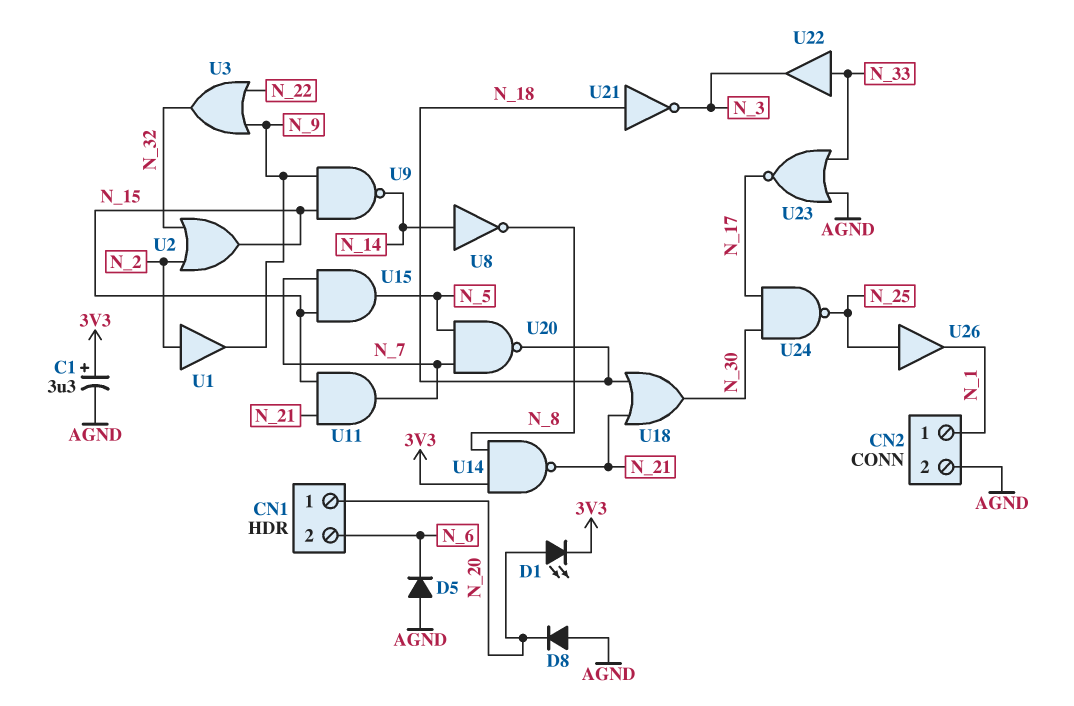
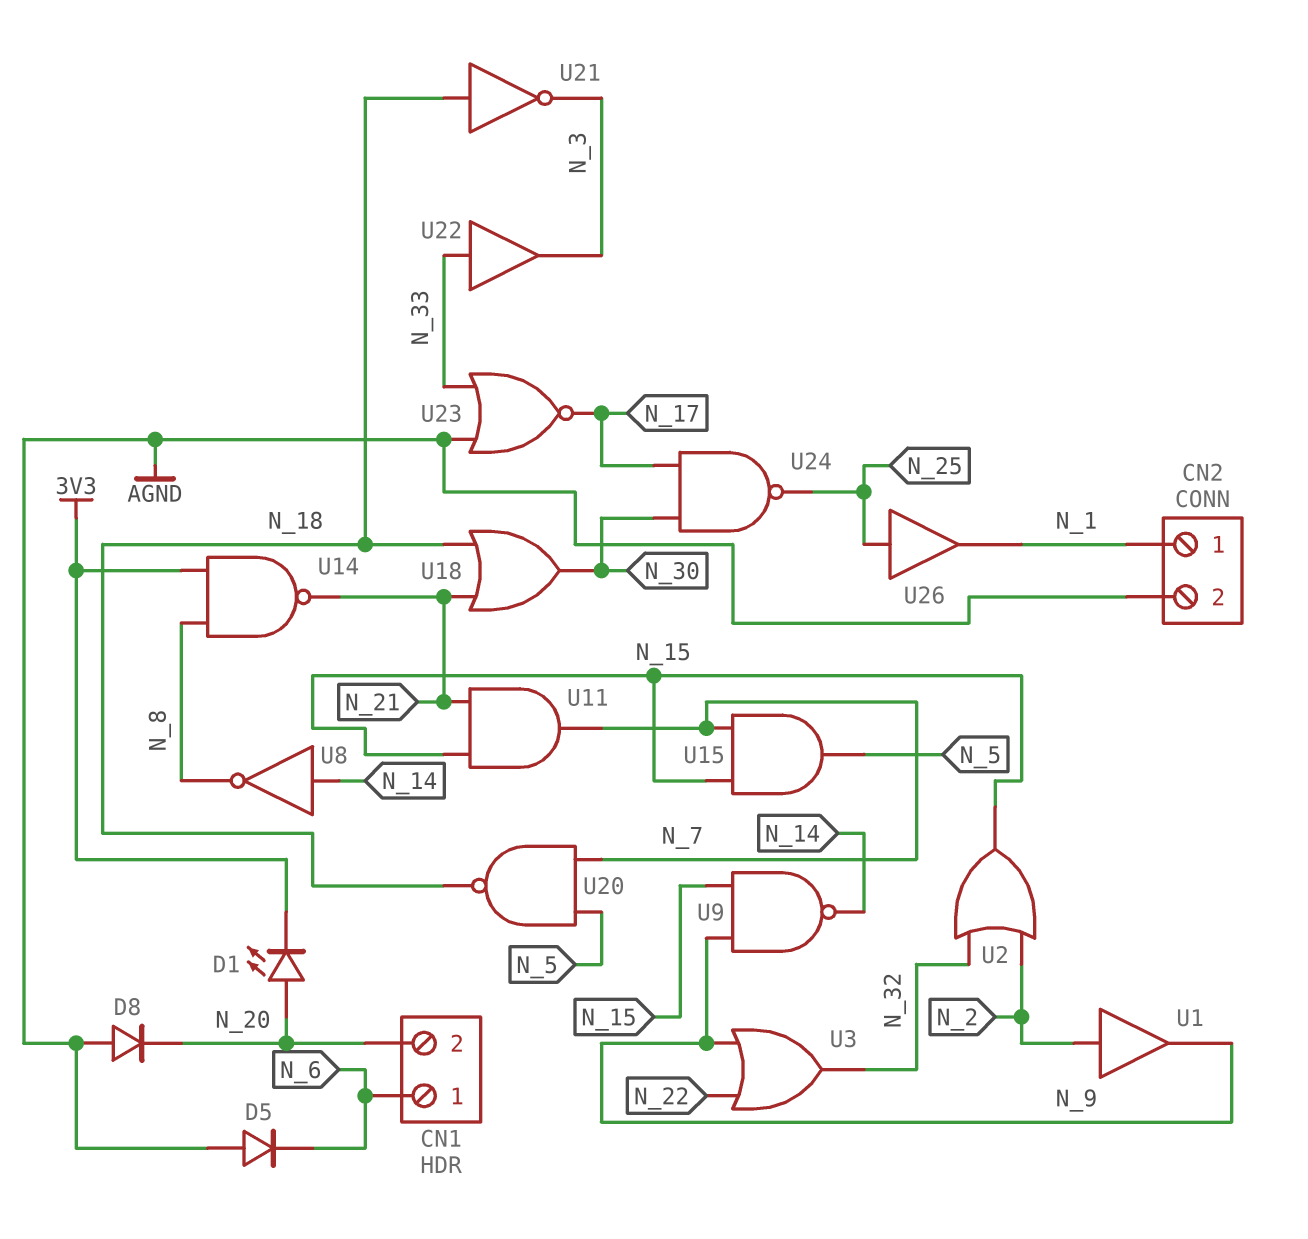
C1: 3.3uF (plus 3V3, minus AGND) -> none
CN1 pin 1: N_20 -> N_6
CN1 pin 2: N_6 -> N_20

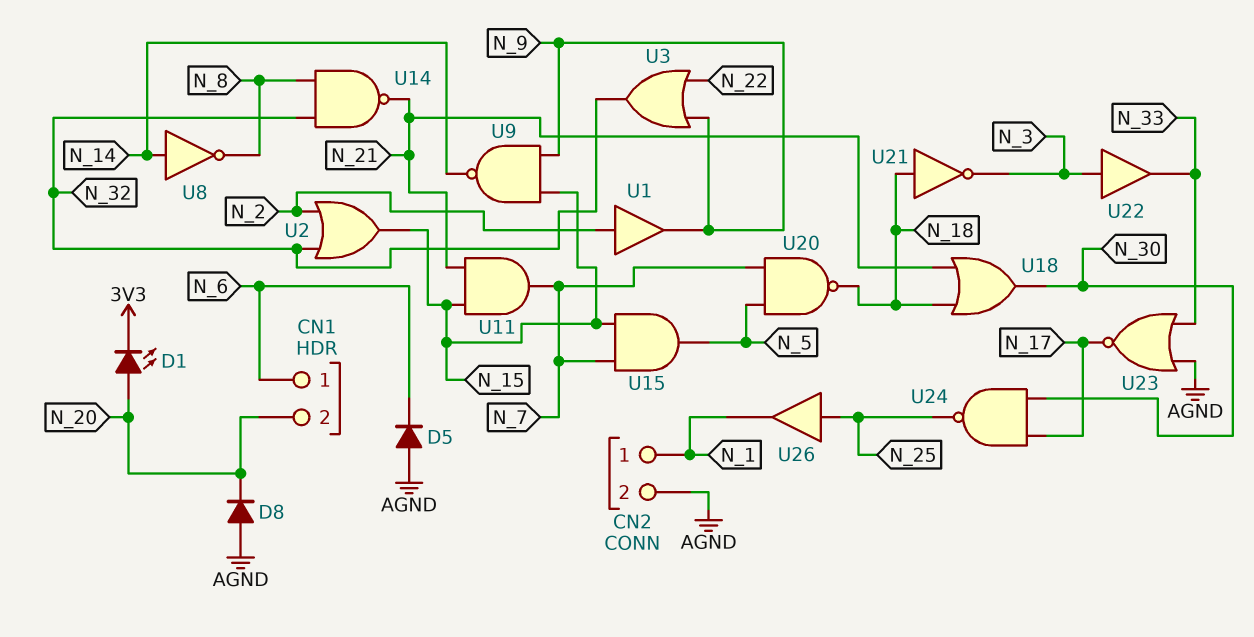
U14: NAND (in 3V3, in N_8, out N_21) -> NAND (in N_8, in N_32, out N_21)
U22: buffer (in N_33, out N_3) -> buffer (in N_3, out N_33)

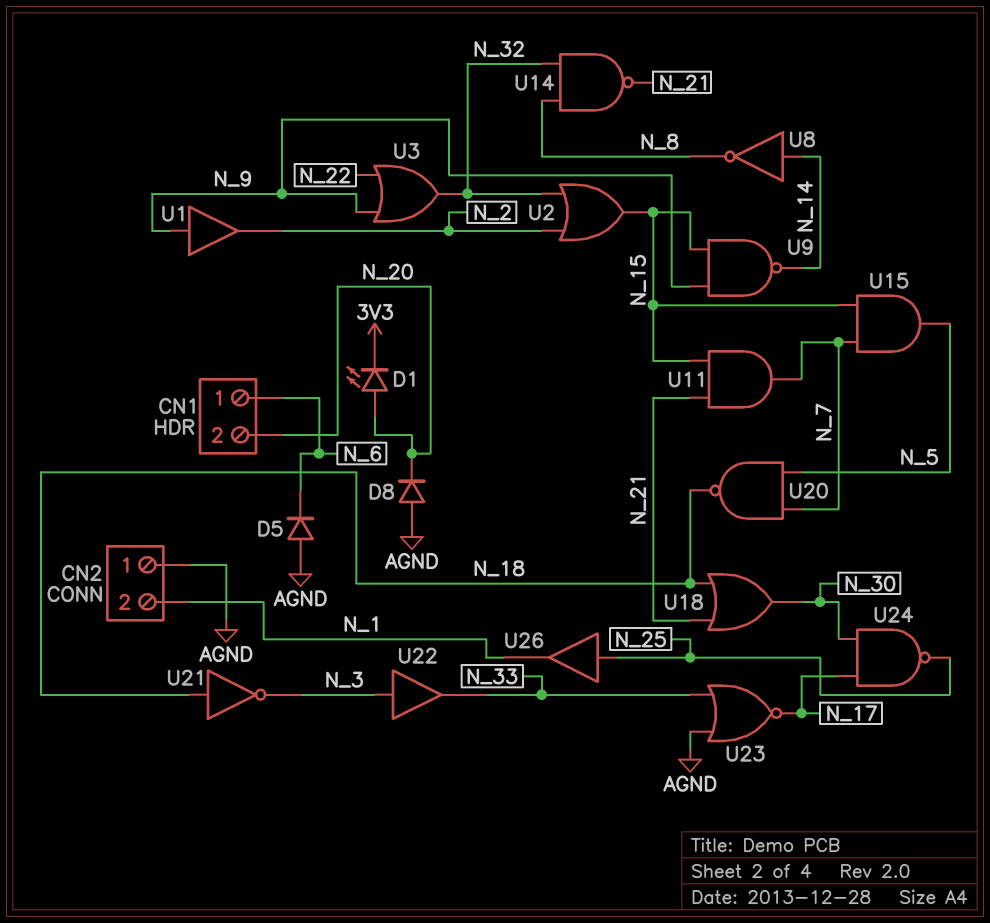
CN2 pin 1: N_1 -> AGND
CN2 pin 2: AGND -> N_1
U1: buffer (in N_2, out N_9) -> buffer (in N_9, out N_2)

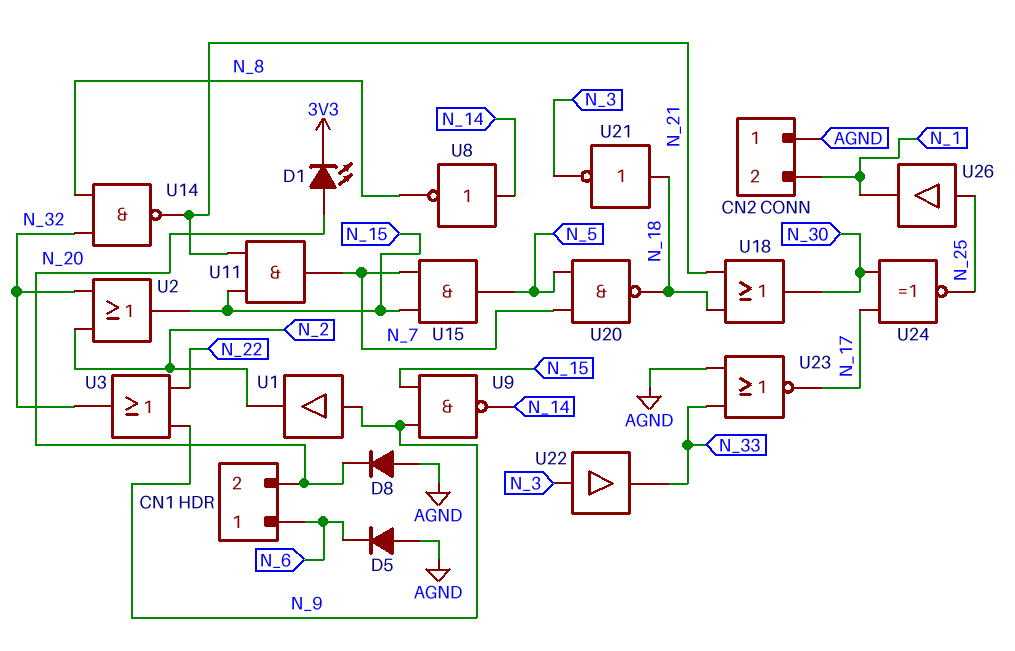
U24: NAND (in N_17, in N_30, out N_25) -> XNOR (in N_17, in N_30, out N_25)

